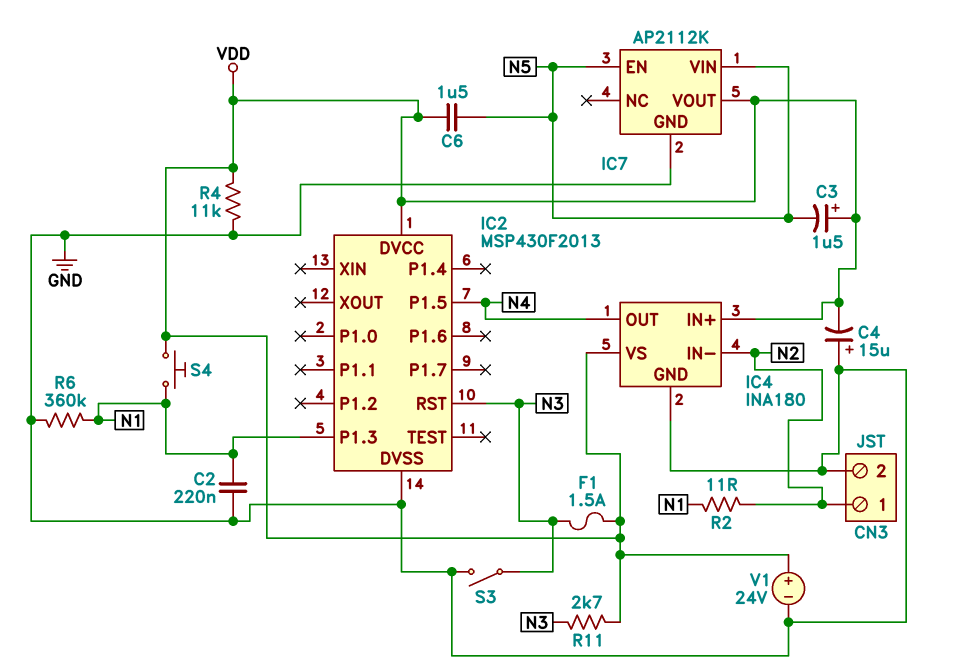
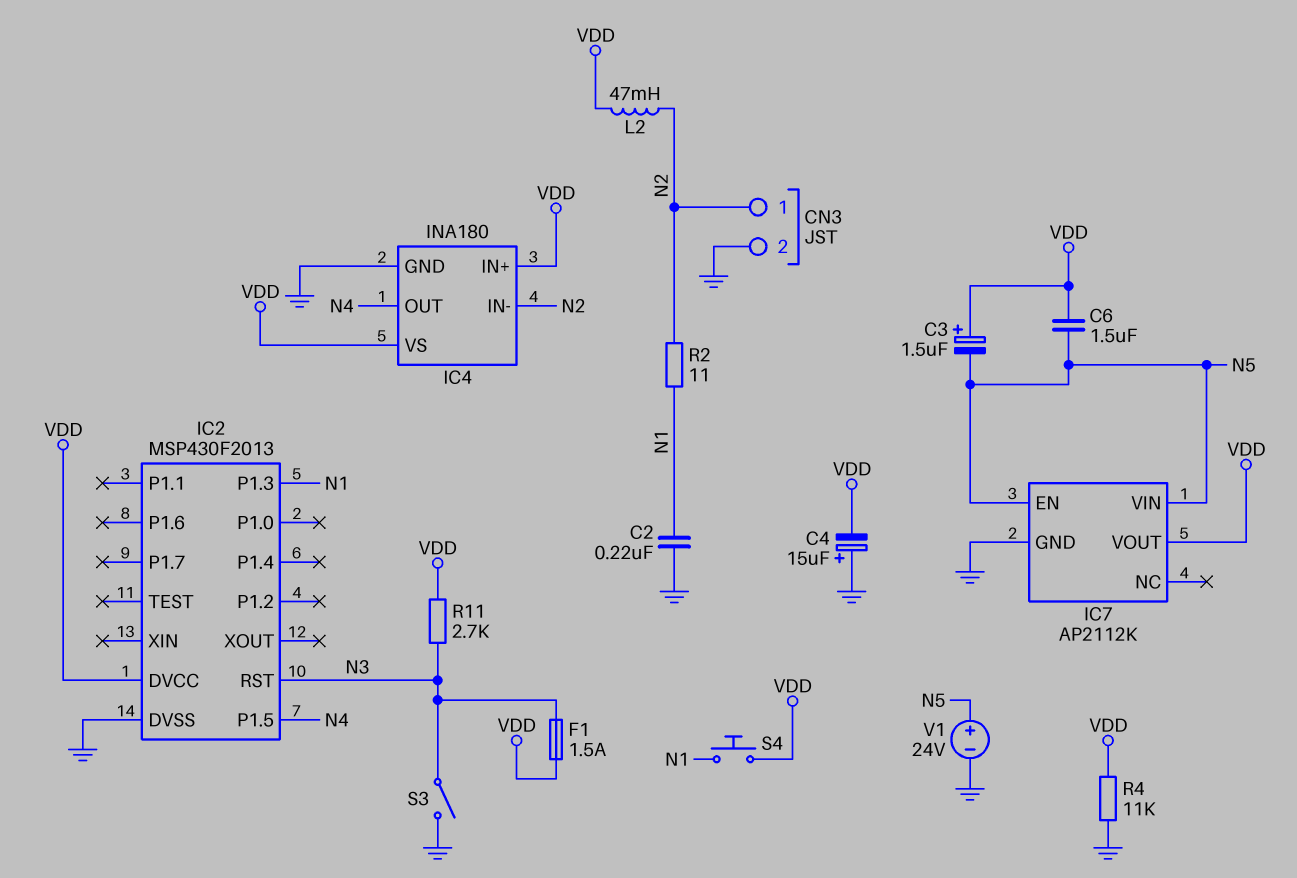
L2: none -> 47mH (N2, VDD)
R6: 360k (GND, N1) -> none
V1: 24V (plus VDD, minus GND) -> 24V (plus N5, minus GND)

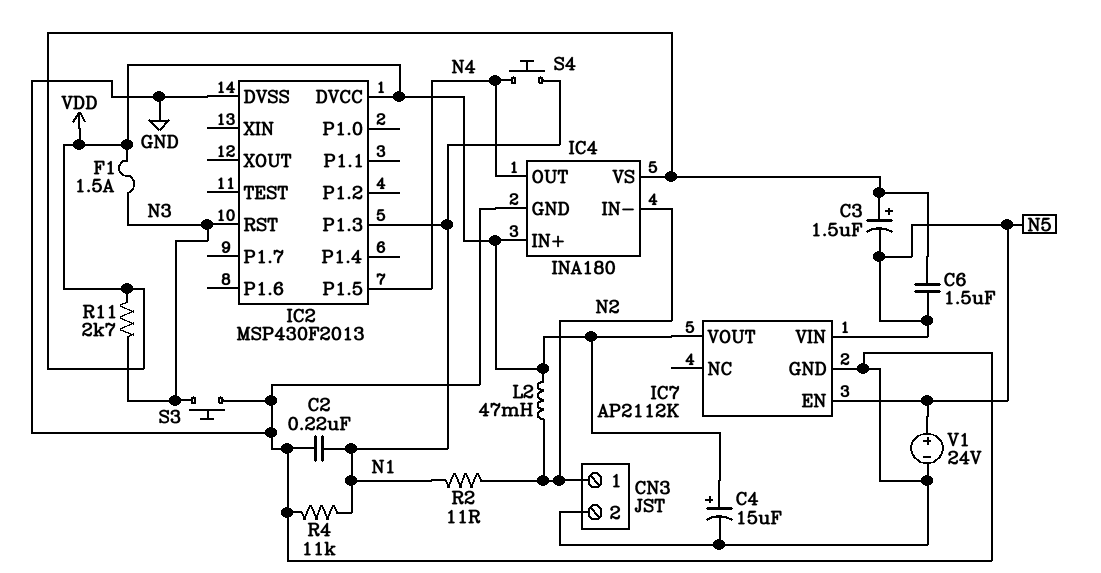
C4: 15uF (plus GND, minus VDD) -> 15uF (plus VDD, minus GND)
R4: 11k (GND, VDD) -> 11k (GND, N1)
S3: switch (GND, N3) -> button (GND, N3)
S4: button (N1, VDD) -> button (N1, N4)

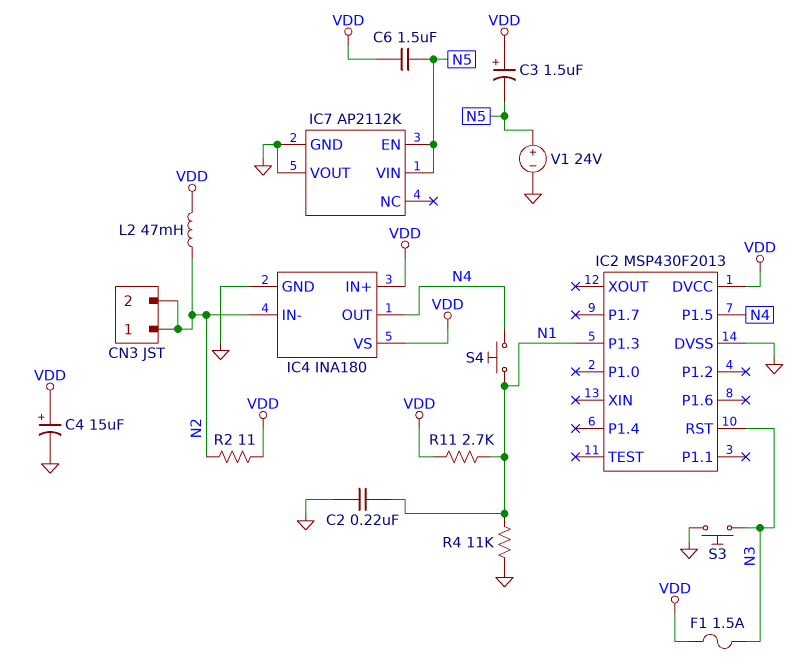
CN3 pin 2: GND -> N2
IC7 pin VOUT: VDD -> GND
R2: 11 (N1, N2) -> 11 (N2, VDD)
R11: 2.7k (N3, VDD) -> 2.7k (N1, VDD)

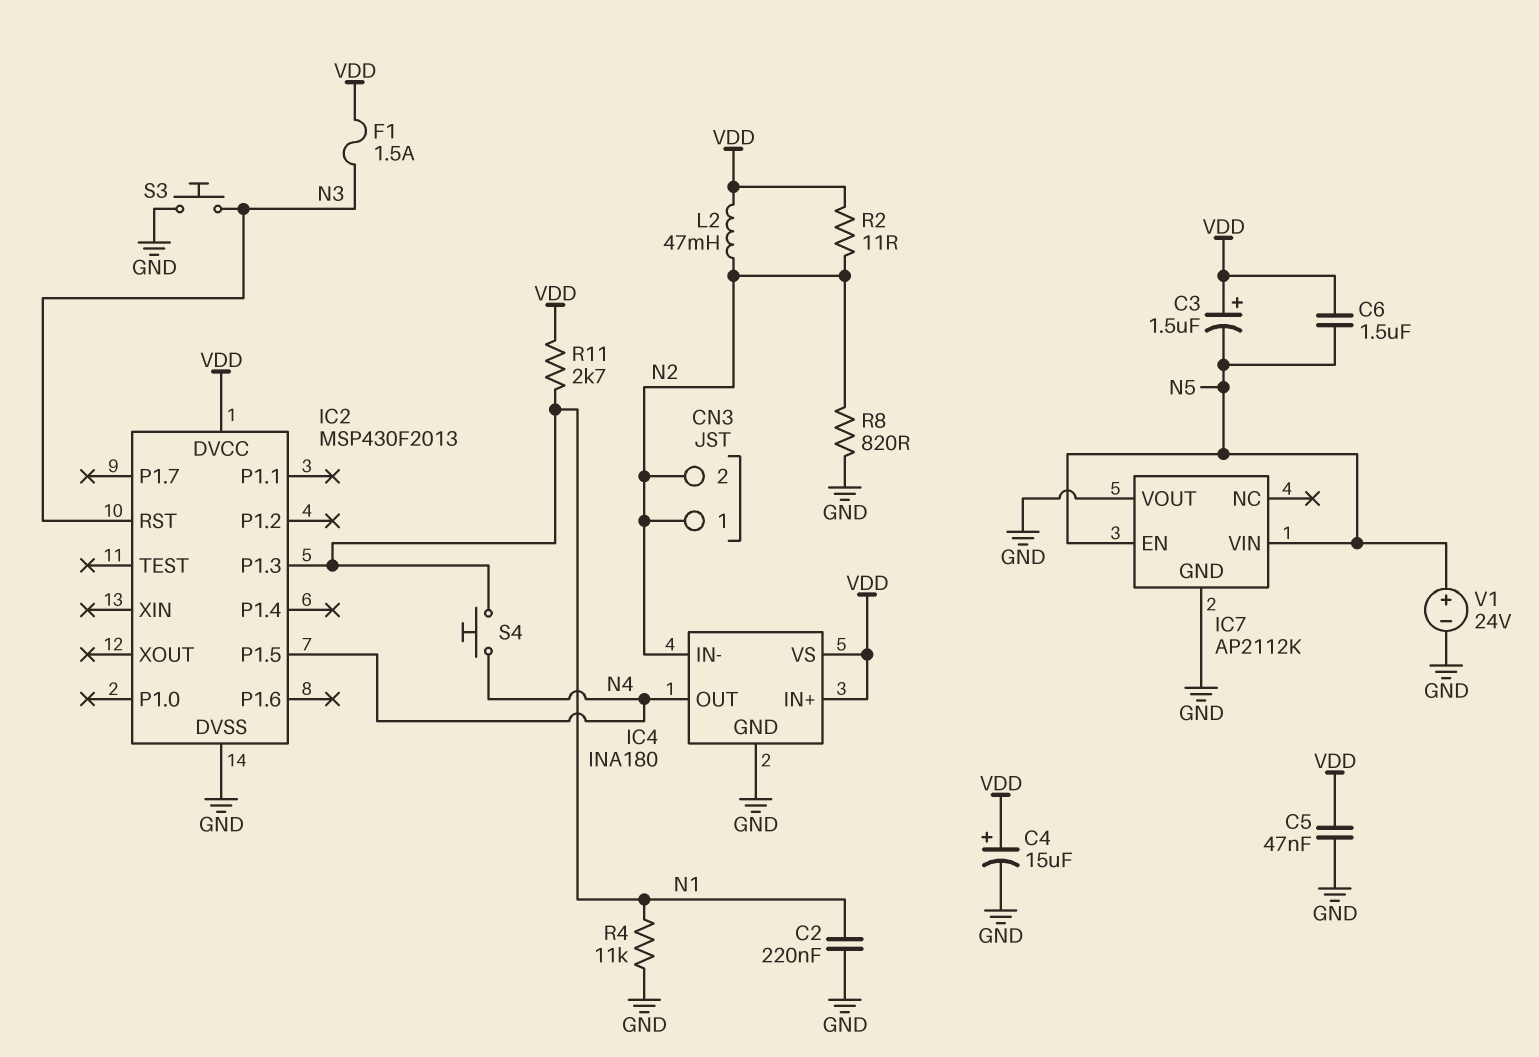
C5: none -> 47nF (GND, VDD)
R8: none -> 820 (GND, N2)

